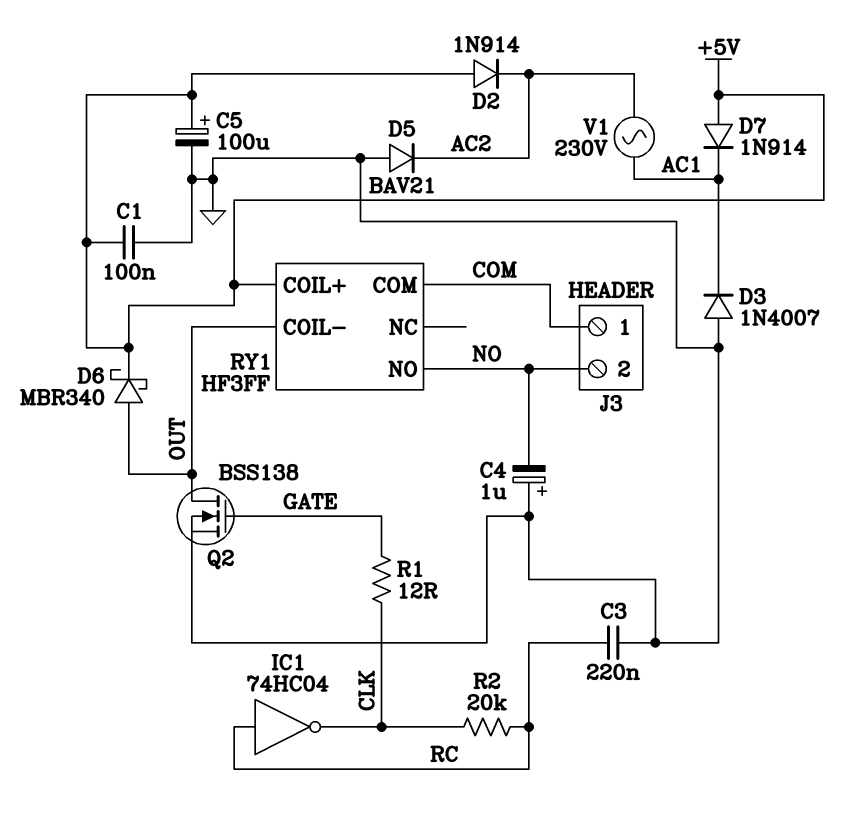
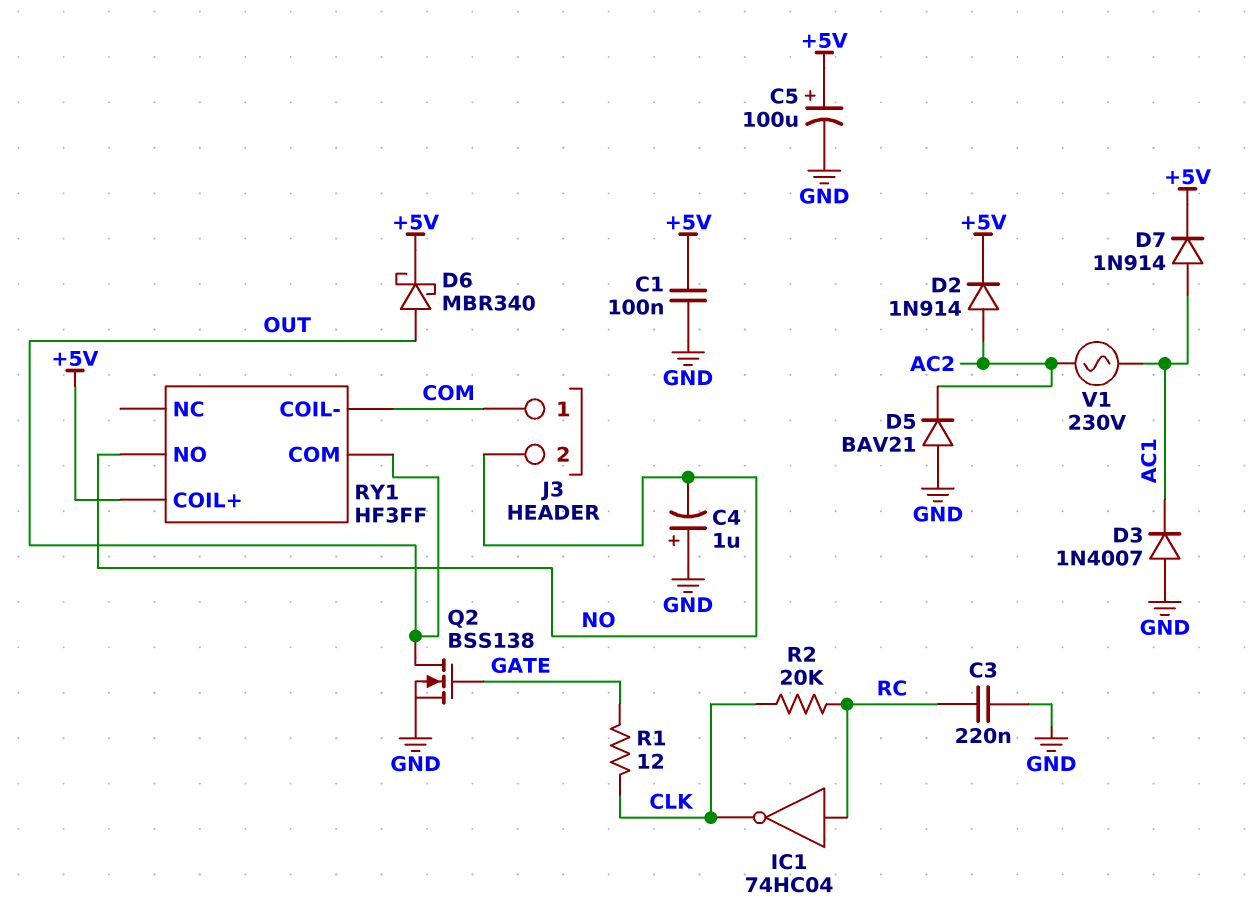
D2: diode 1N914 (A +5V, K AC2) -> diode 1N914 (A AC2, K +5V)
D7: diode 1N914 (A +5V, K AC1) -> diode 1N914 (A AC1, K +5V)
RY1 pin COIL-: OUT -> COM
RY1 pin COM: COM -> OUT

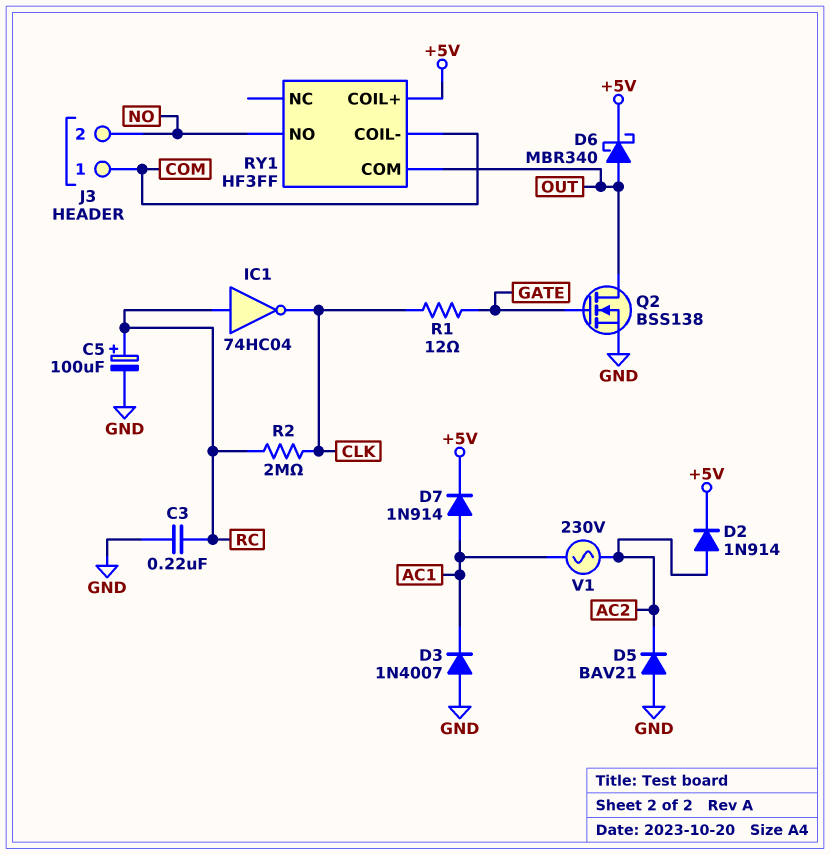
C1: 100nF (+5V, GND) -> none
C4: 1uF (plus GND, minus NO) -> none
C5: 100uF (plus +5V, minus GND) -> 100uF (plus RC, minus GND)
R2: 20k (CLK, RC) -> 2M (CLK, RC)

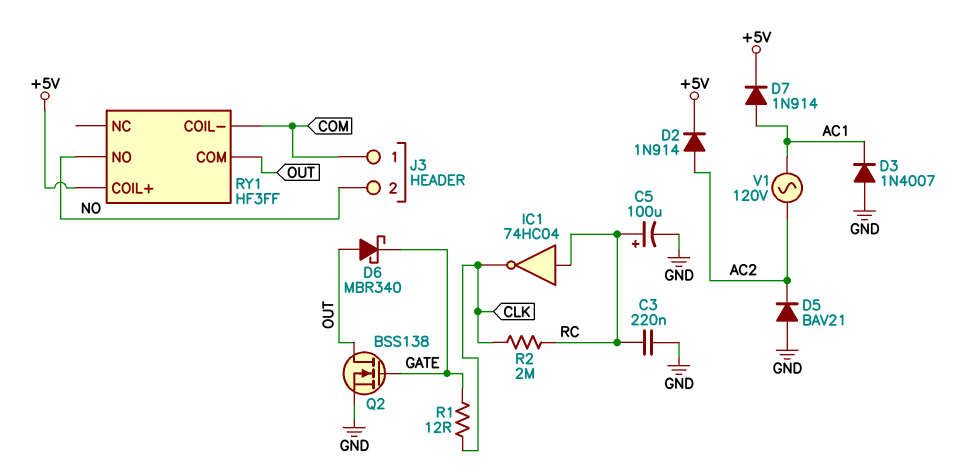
D6: schottky MBR340 (A OUT, K +5V) -> schottky MBR340 (A OUT, K GATE)
V1: AC 230V (AC1, AC2) -> AC 120V (AC1, AC2)

